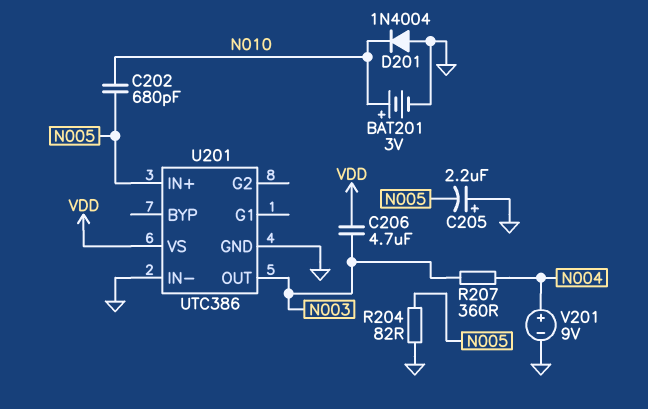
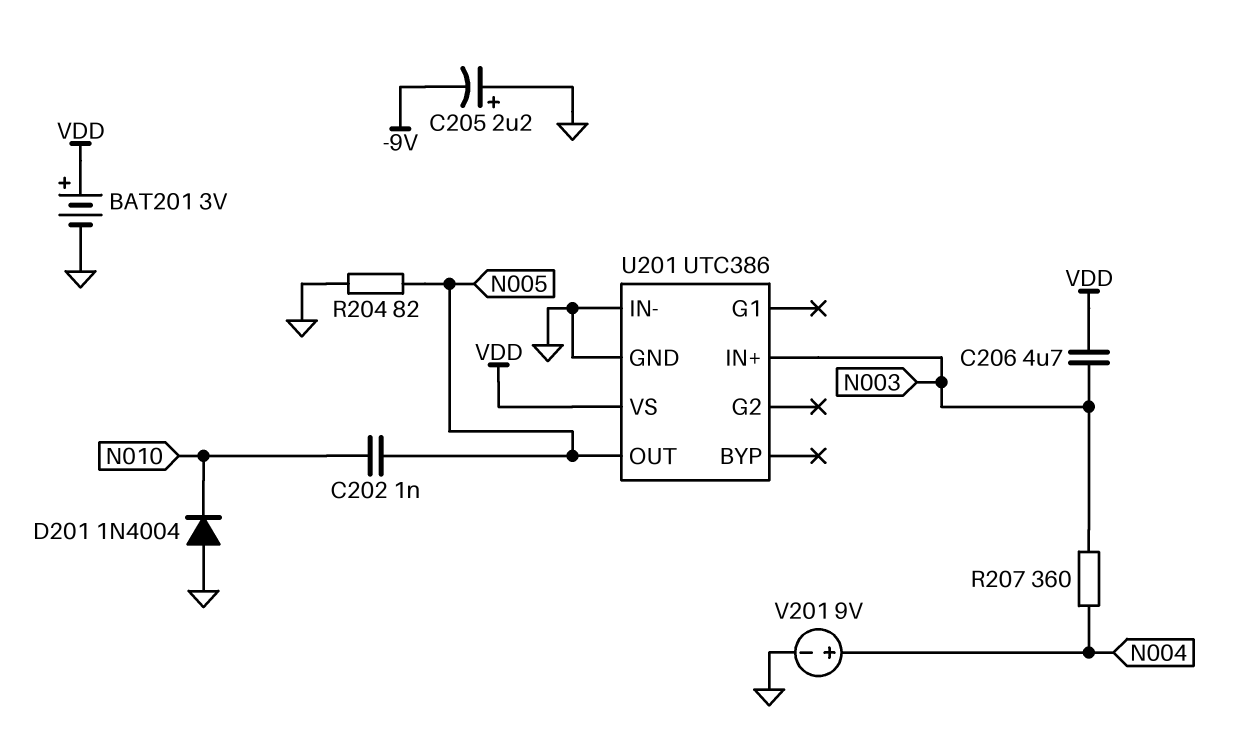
BAT201: 3V (plus N010, minus GND) -> 3V (plus VDD, minus GND)
C202: 680pF (N005, N010) -> 1nF (N005, N010)
C205: 2.2uF (plus GND, minus N005) -> 2.2uF (plus GND, minus -9V)
U201 pin IN+: N005 -> N003
U201 pin OUT: N003 -> N005

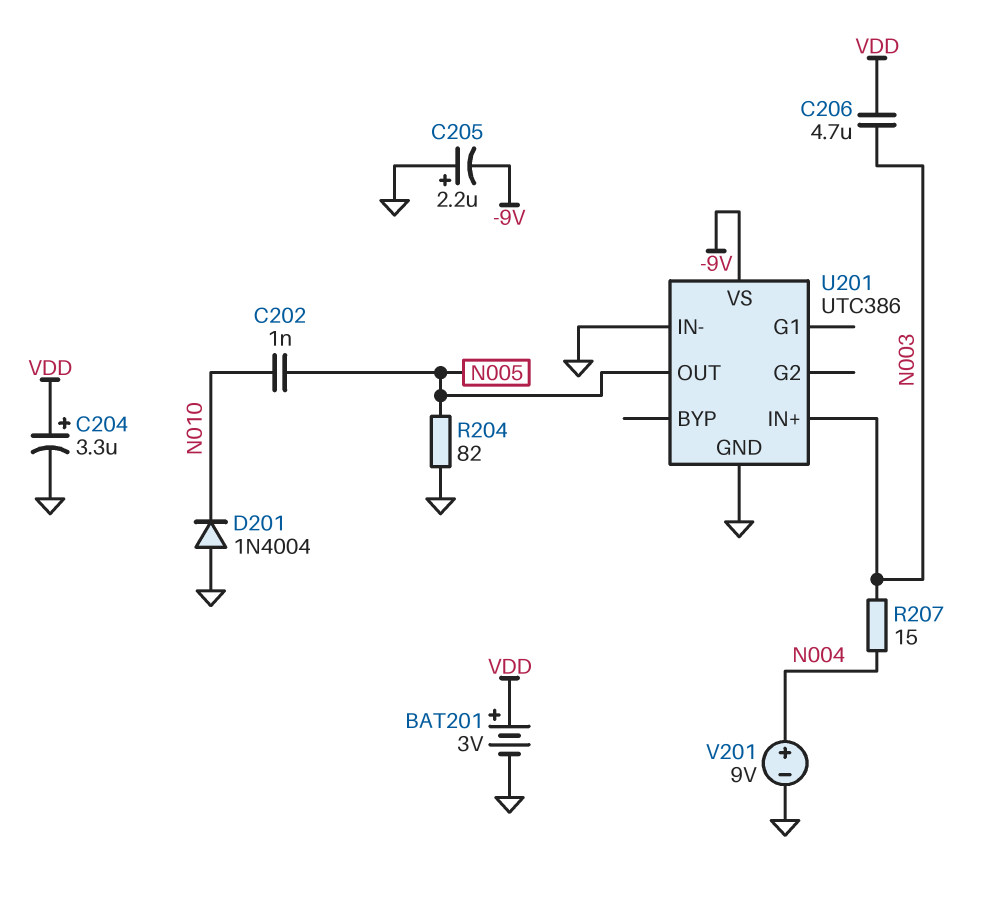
C204: none -> 3.3uF (plus VDD, minus GND)
R207: 360 (N003, N004) -> 15 (N003, N004)
U201 pin VS: VDD -> -9V

